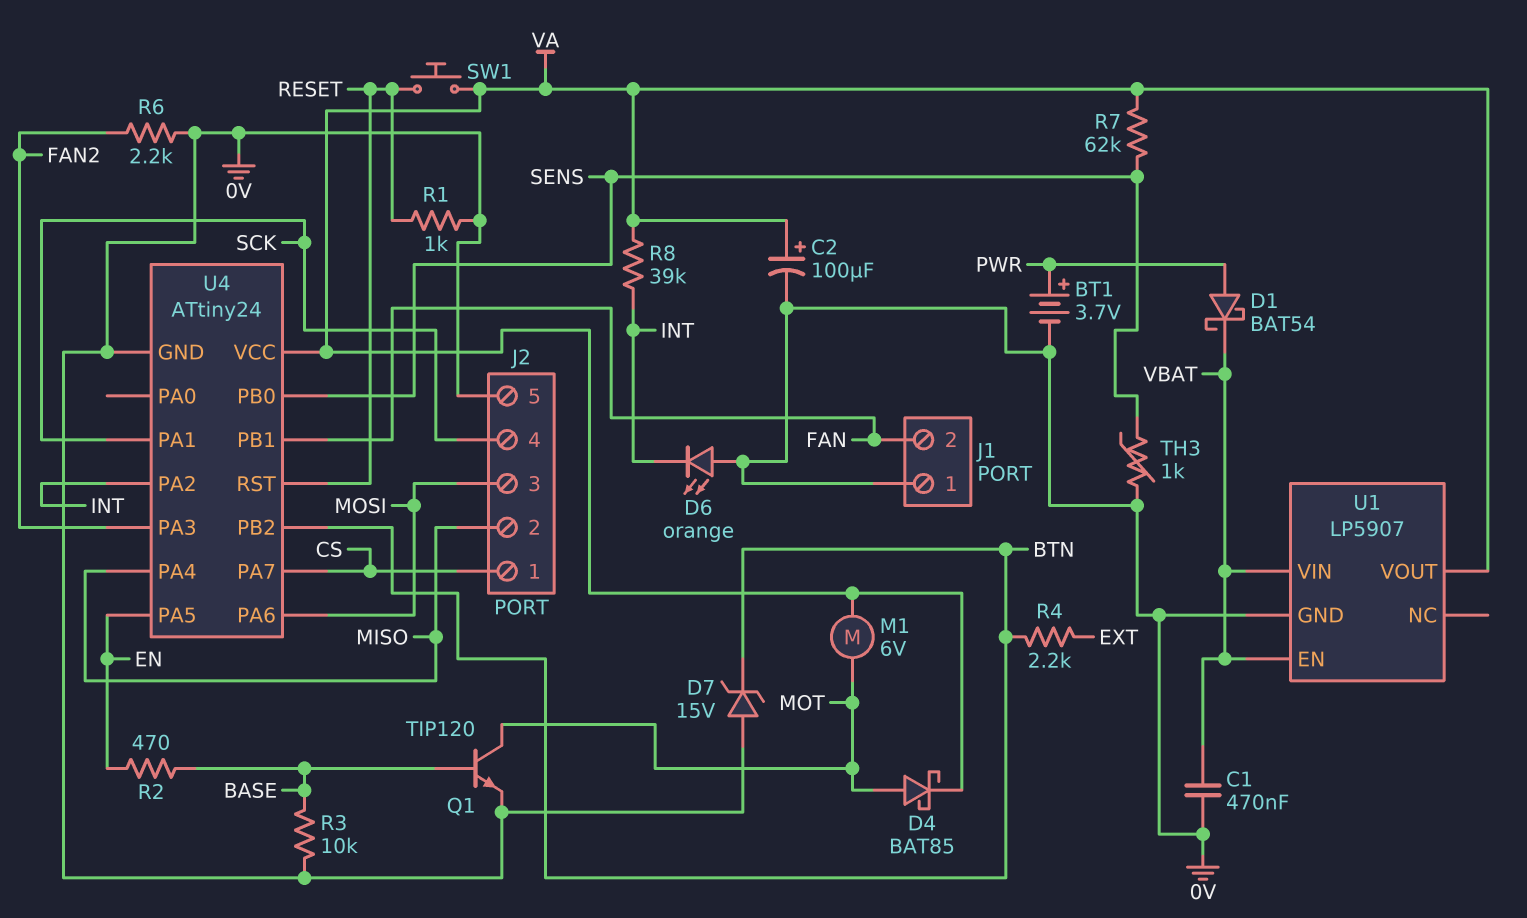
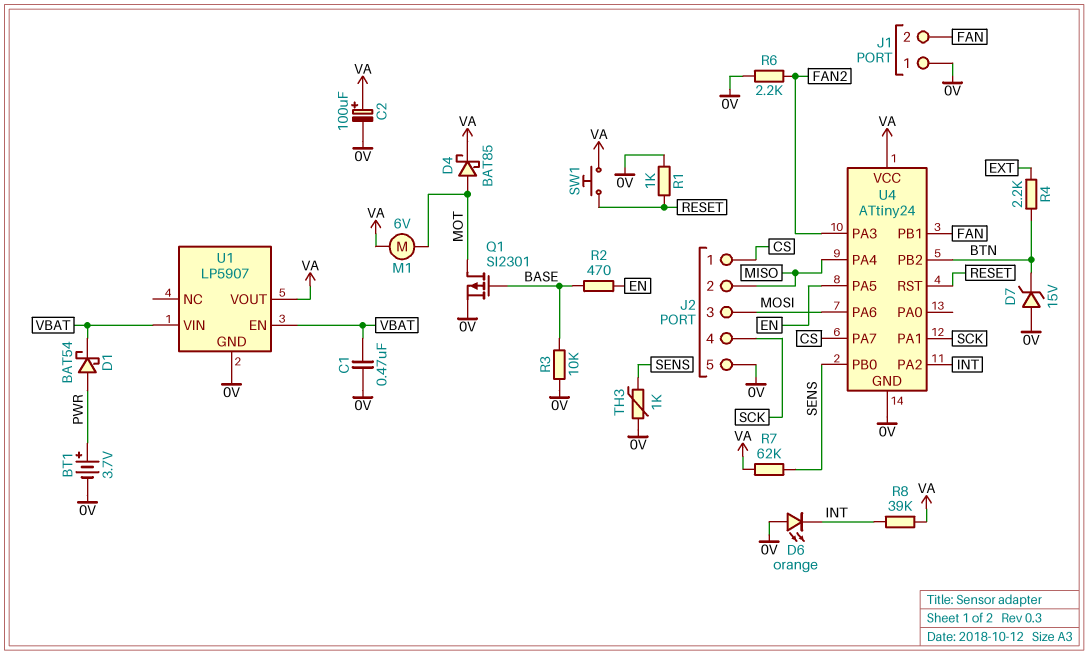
Q1: NPN TIP120 (B BASE, C MOT, E 0V) -> PMOS SI2301 (G BASE, D MOT, S 0V)

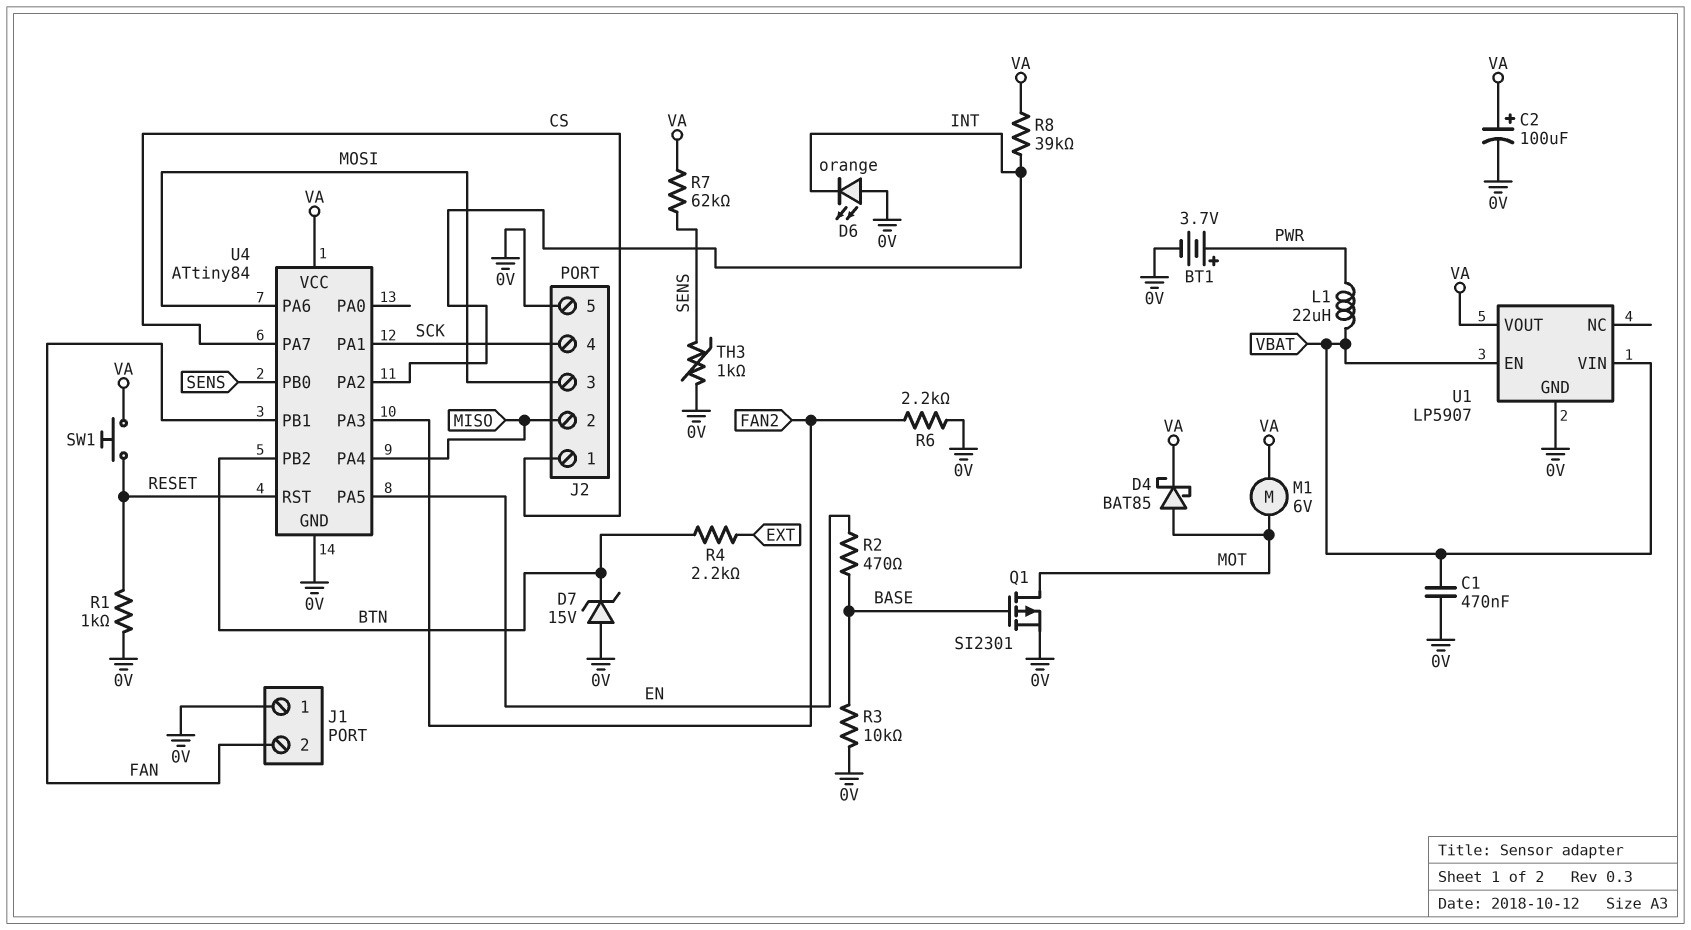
D1: schottky BAT54 (A PWR, K VBAT) -> none
L1: none -> 22uH (PWR, VBAT)
U4: ATtiny24 -> ATtiny84

